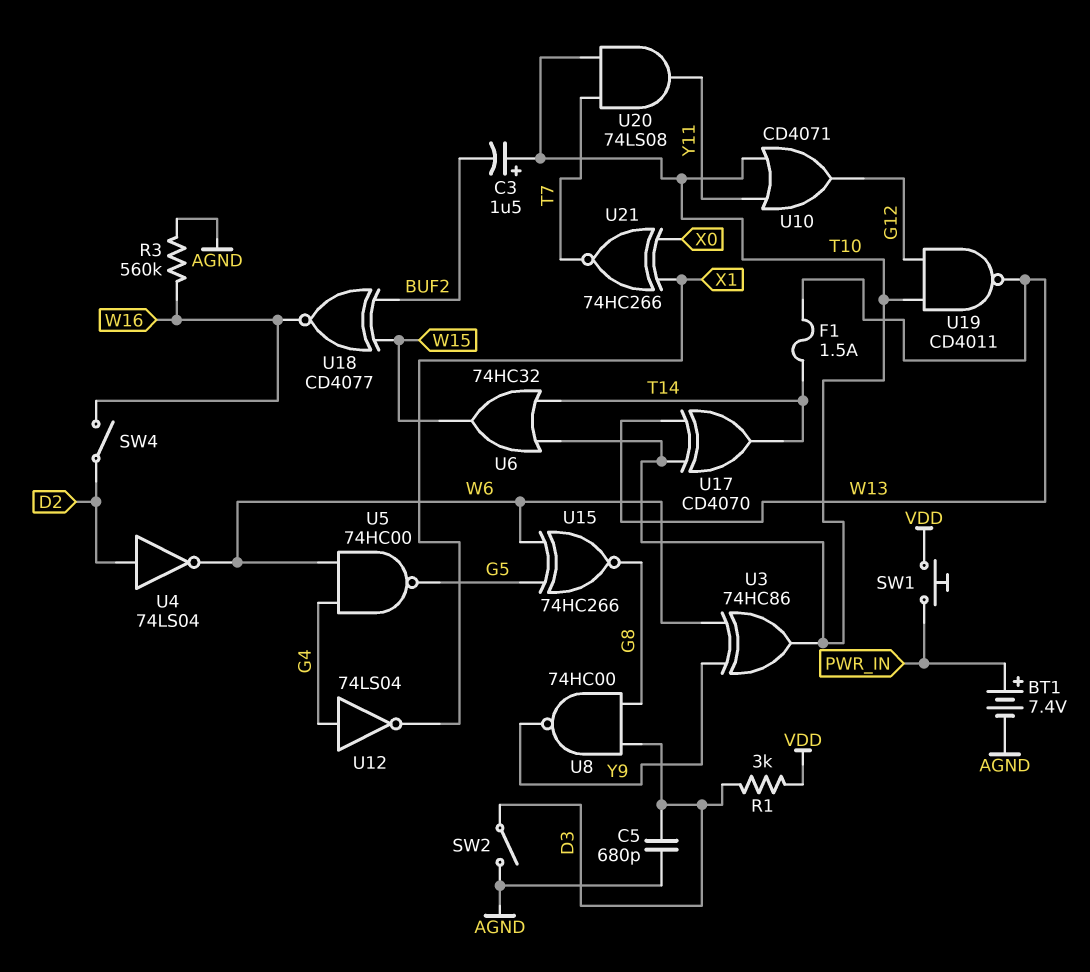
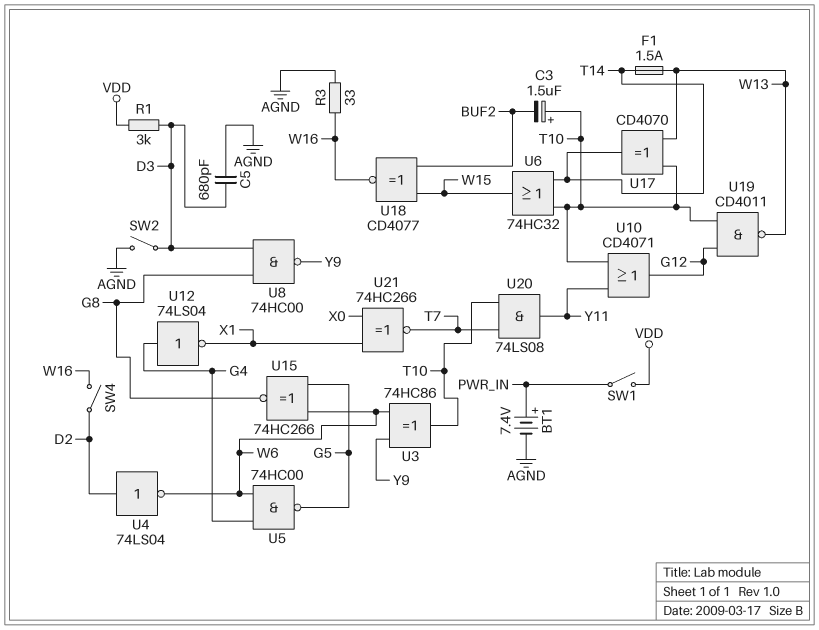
R3: 560k (AGND, W16) -> 33 (AGND, W16)
SW1: button (PWR_IN, VDD) -> switch (PWR_IN, VDD)

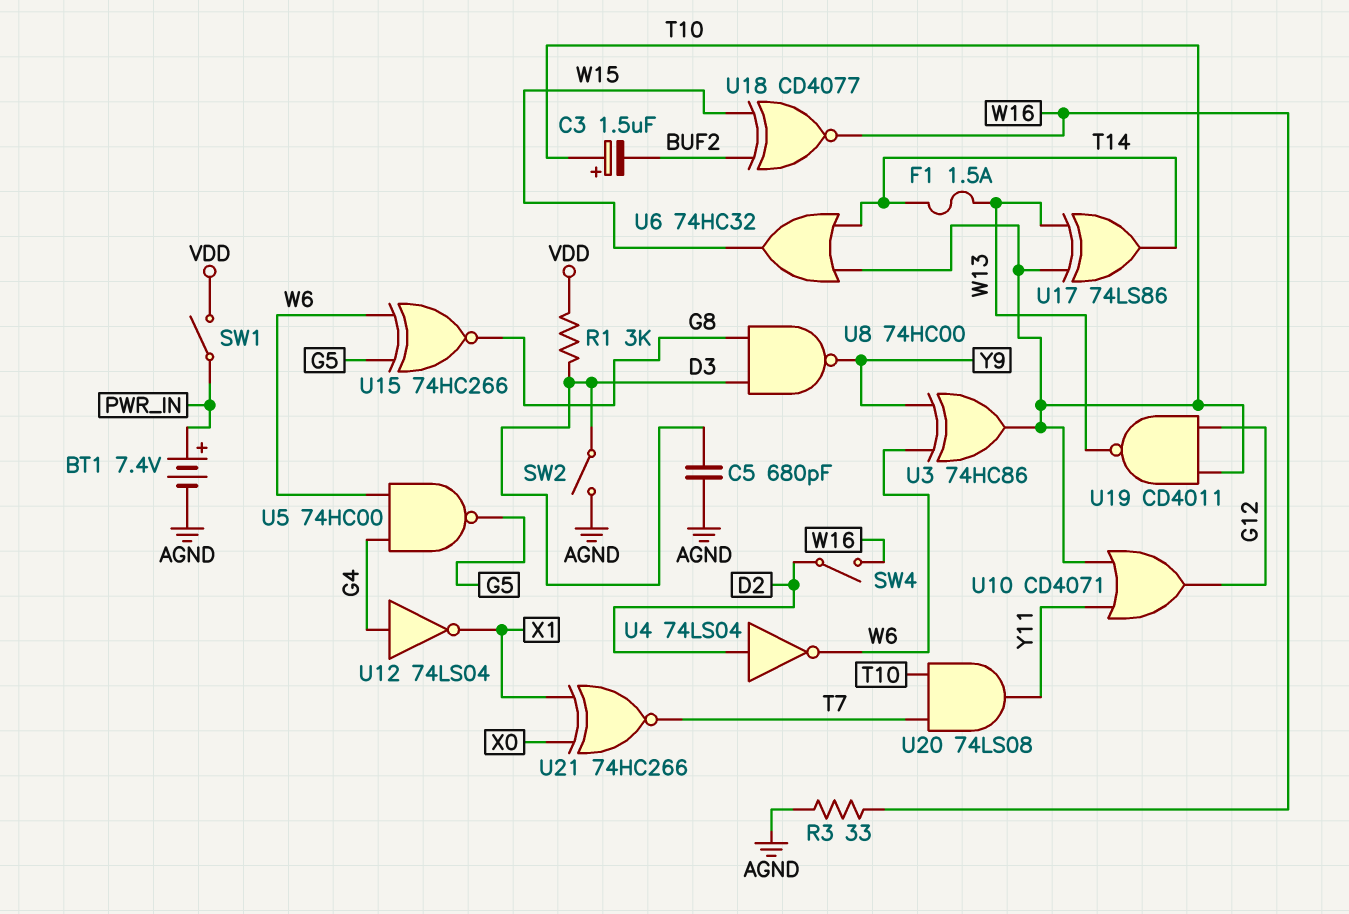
U17: XOR CD4070 (in T10, in W13, out T14) -> XOR 74LS86 (in T10, in W13, out T14)

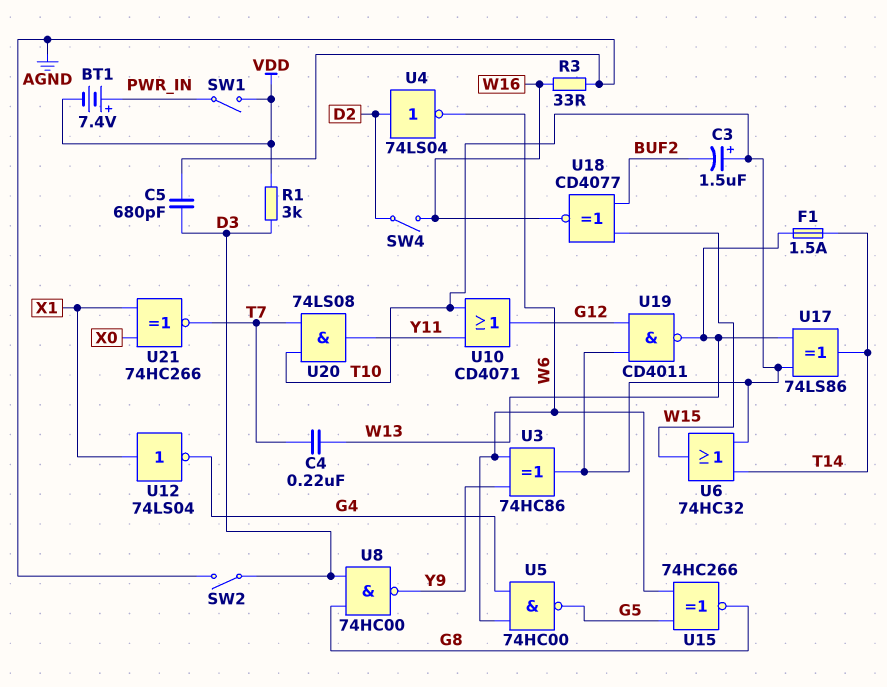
BT1: 7.4V (plus PWR_IN, minus AGND) -> 7.4V (plus PWR_IN, minus VDD)
C4: none -> 220nF (T7, W13)
U12: NOT 74LS04 (in G4, out X1) -> NOT 74LS04 (in X1, out G4)

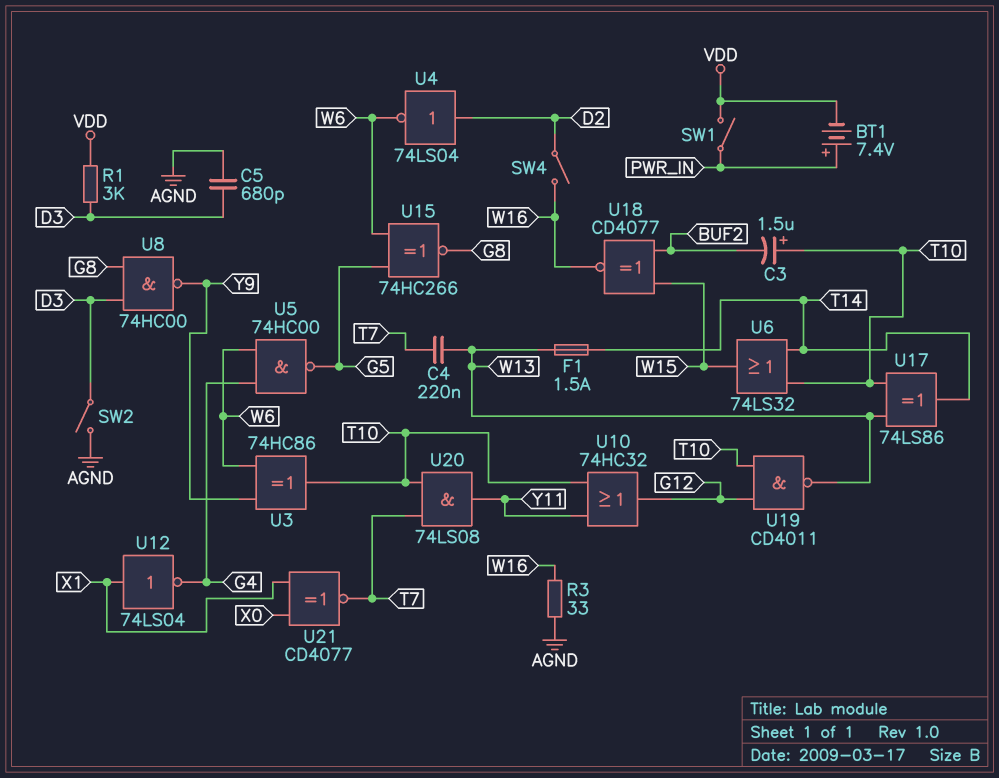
U6: OR 74HC32 (in T10, in T14, out W15) -> OR 74LS32 (in T10, in T14, out W15)
U10: OR CD4071 (in T10, in Y11, out G12) -> OR 74HC32 (in T10, in Y11, out G12)
U21: XNOR 74HC266 (in X0, in X1, out T7) -> XNOR CD4077 (in X0, in X1, out T7)

